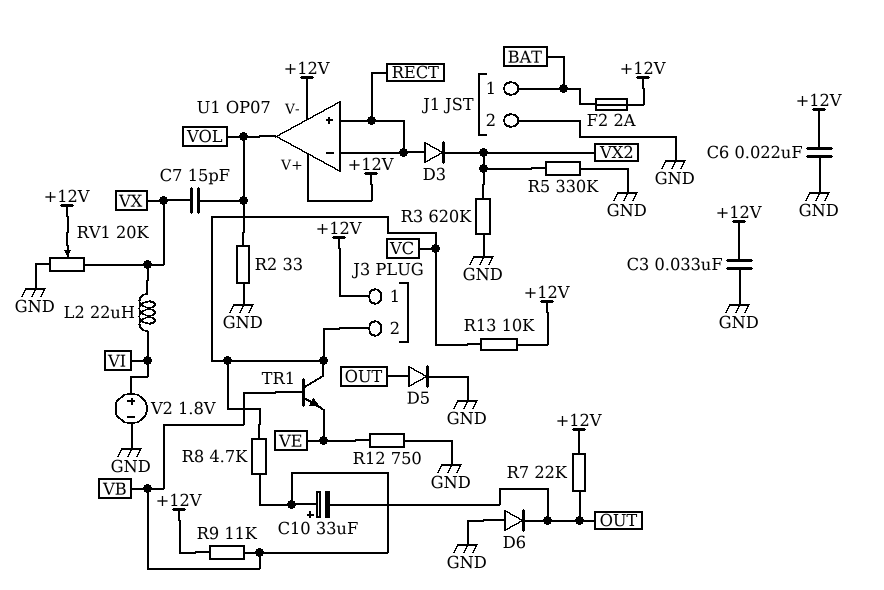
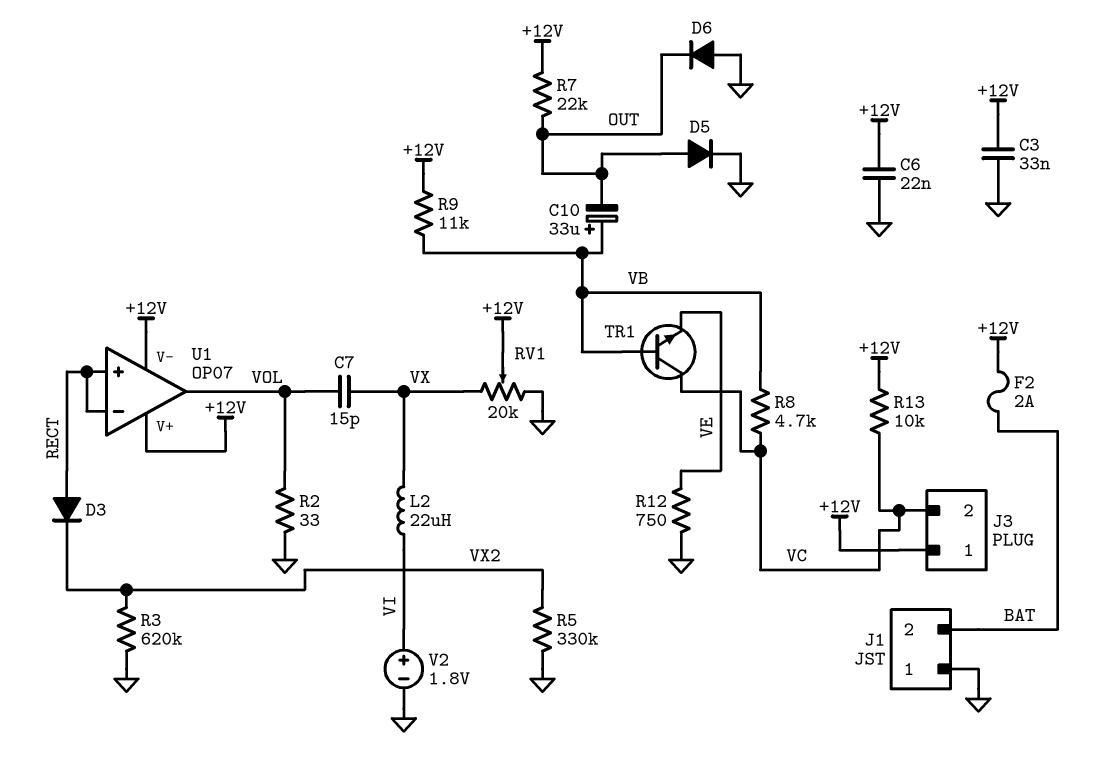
J1 pin 1: BAT -> GND
J1 pin 2: GND -> BAT

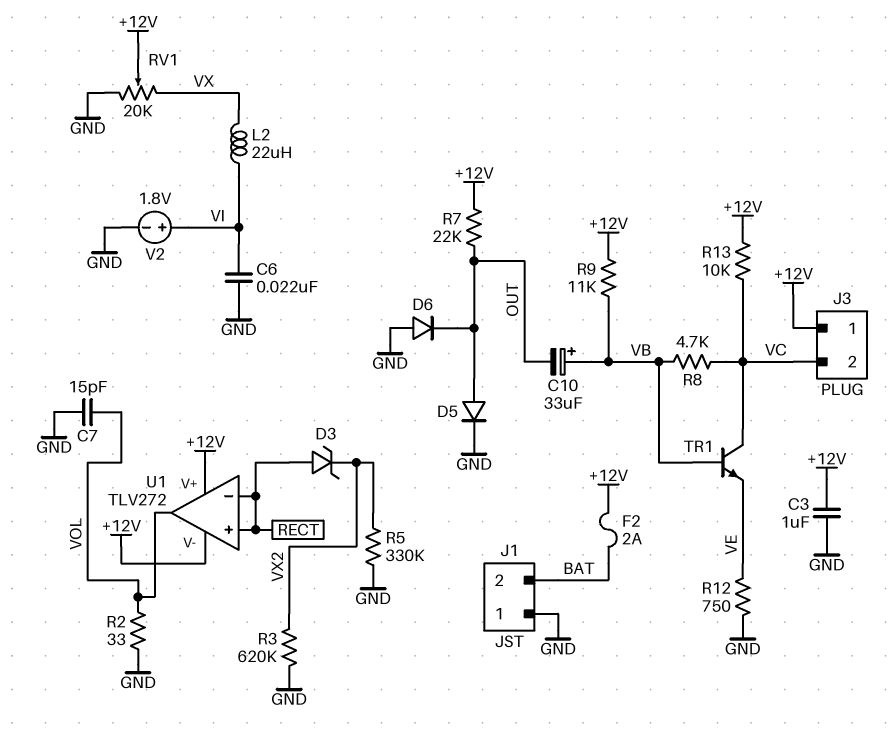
C3: 33nF (+12V, GND) -> 1uF (+12V, GND)
C6: 22nF (+12V, GND) -> 22nF (GND, VI)
C7: 15pF (VOL, VX) -> 15pF (GND, VOL)
D3: diode (A RECT, K VX2) -> zener (A RECT, K VX2)
U1: OP07 -> TLV272

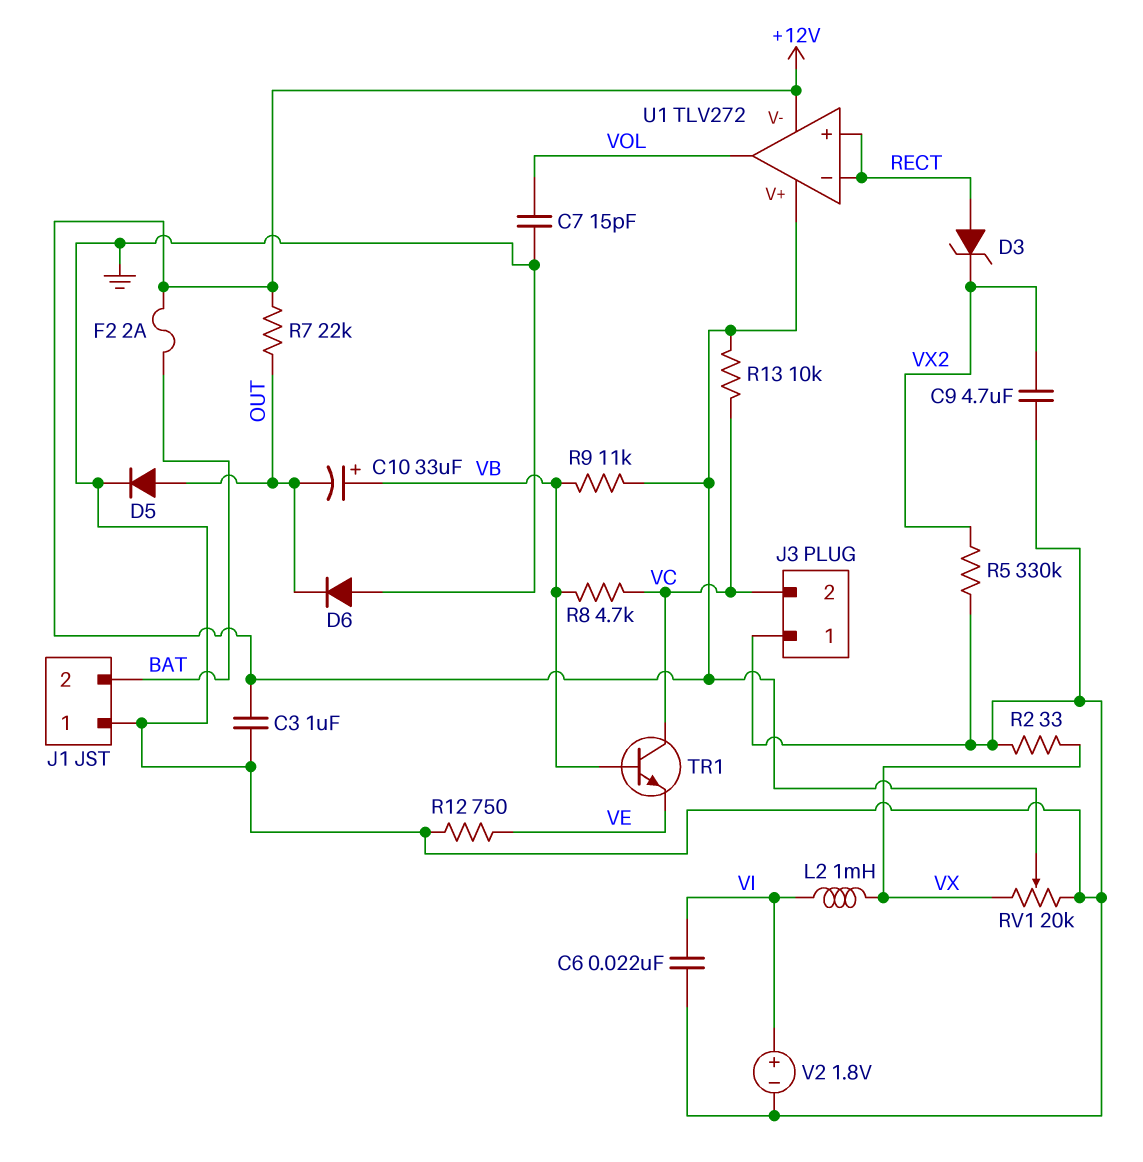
C9: none -> 4.7uF (GND, VX2)
J3 pin 1: +12V -> GND
L2: 22uH (VI, VX) -> 1mH (VI, VX)
R2: 33 (GND, VOL) -> 33 (GND, VX)
R3: 620k (GND, VX2) -> none

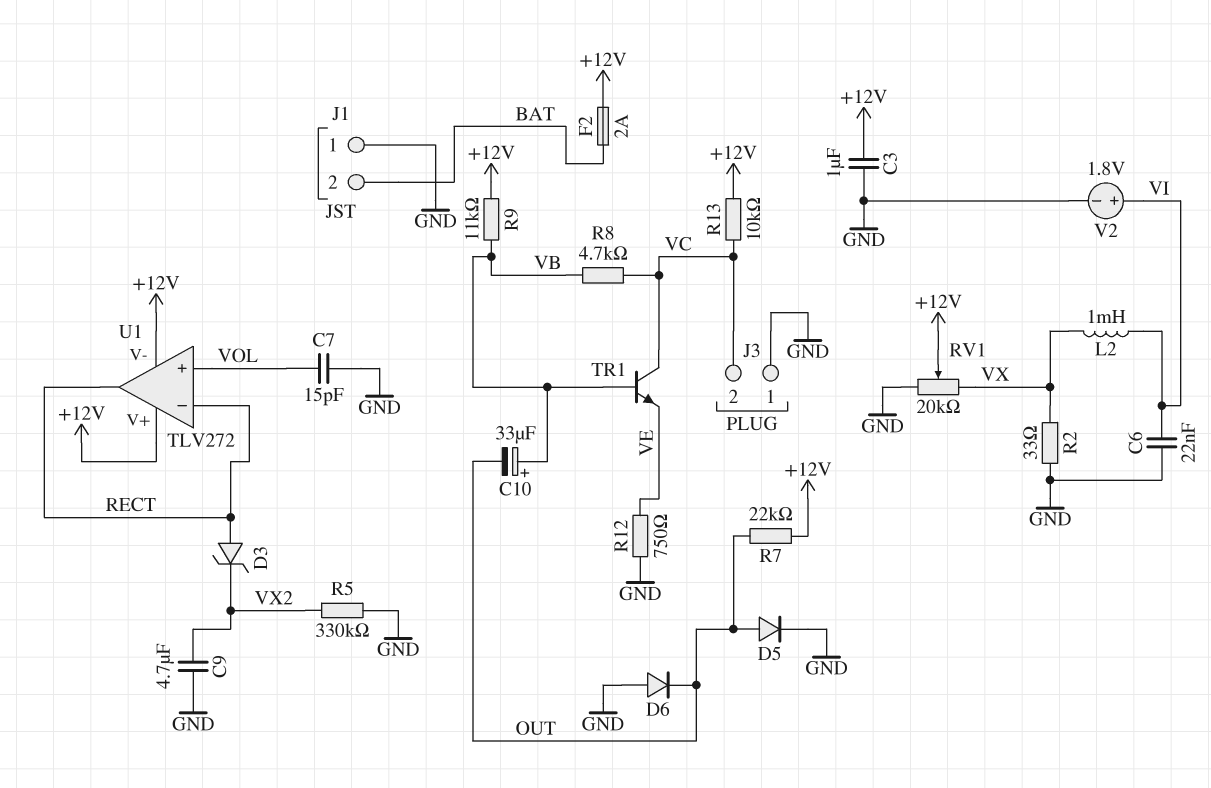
U1 pin in+: RECT -> VOL
U1 pin out: VOL -> RECT

